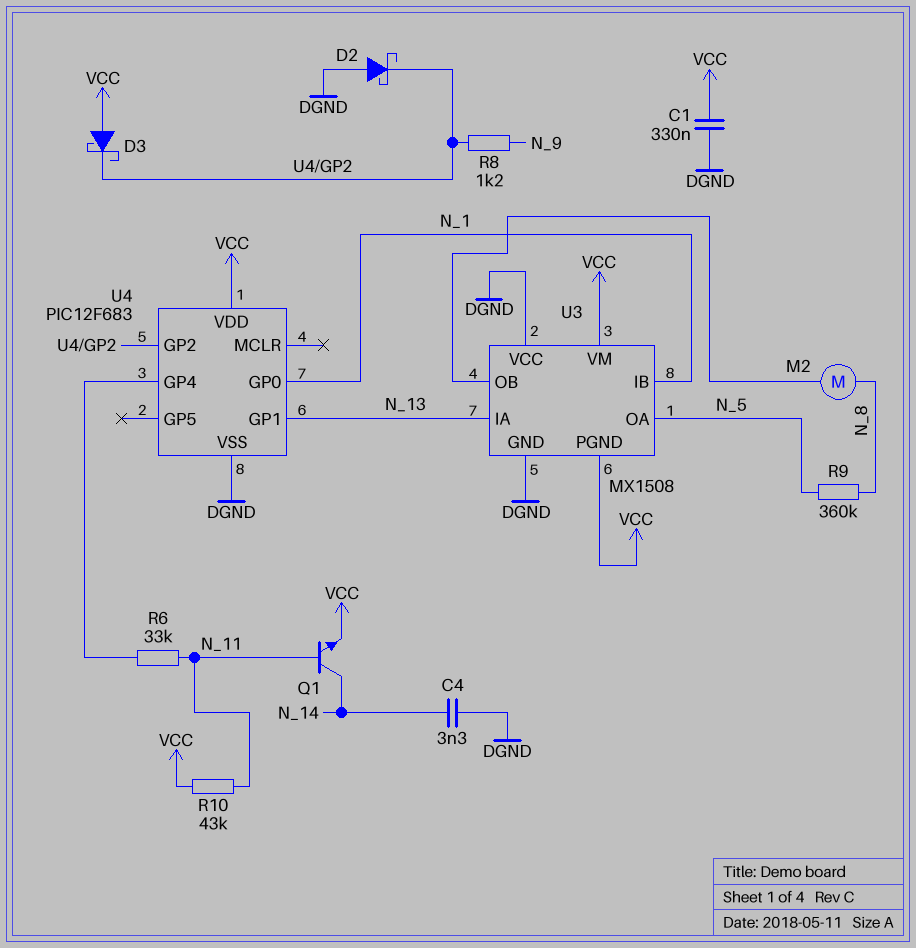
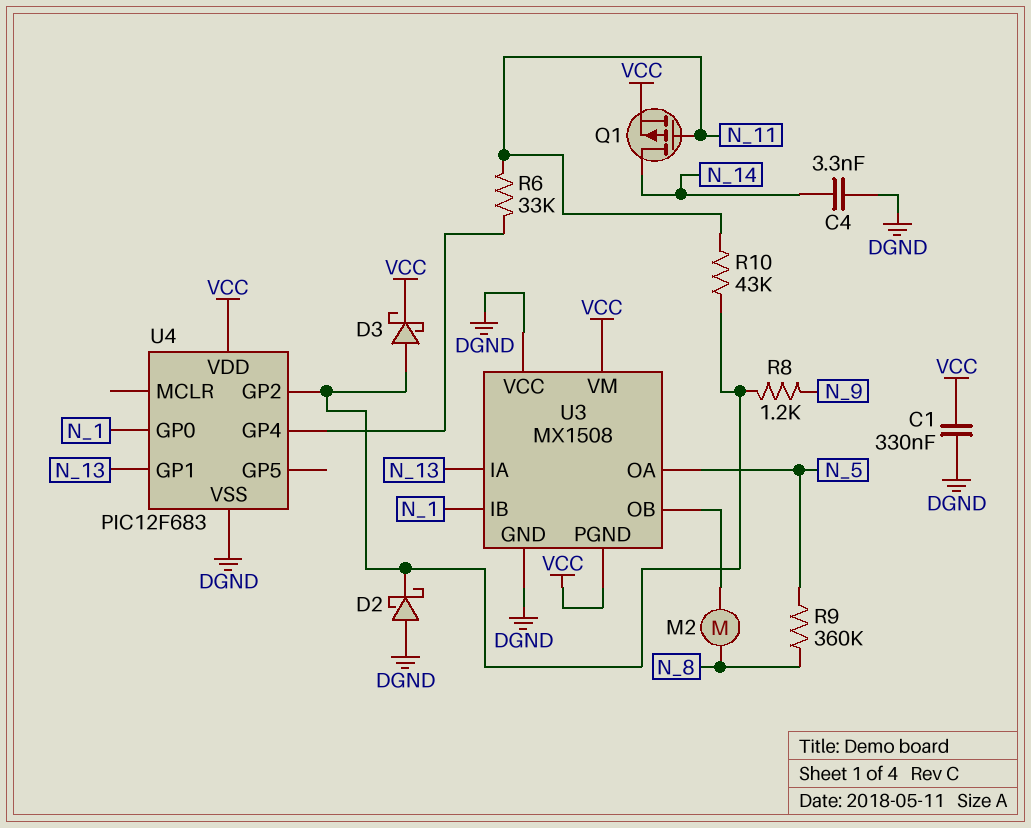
D3: schottky (A VCC, K U4/GP2) -> schottky (A U4/GP2, K VCC)
Q1: NPN (B N_11, C N_14, E VCC) -> PMOS (G N_11, D N_14, S VCC)
R10: 43k (N_11, VCC) -> 43k (N_11, U4/GP2)

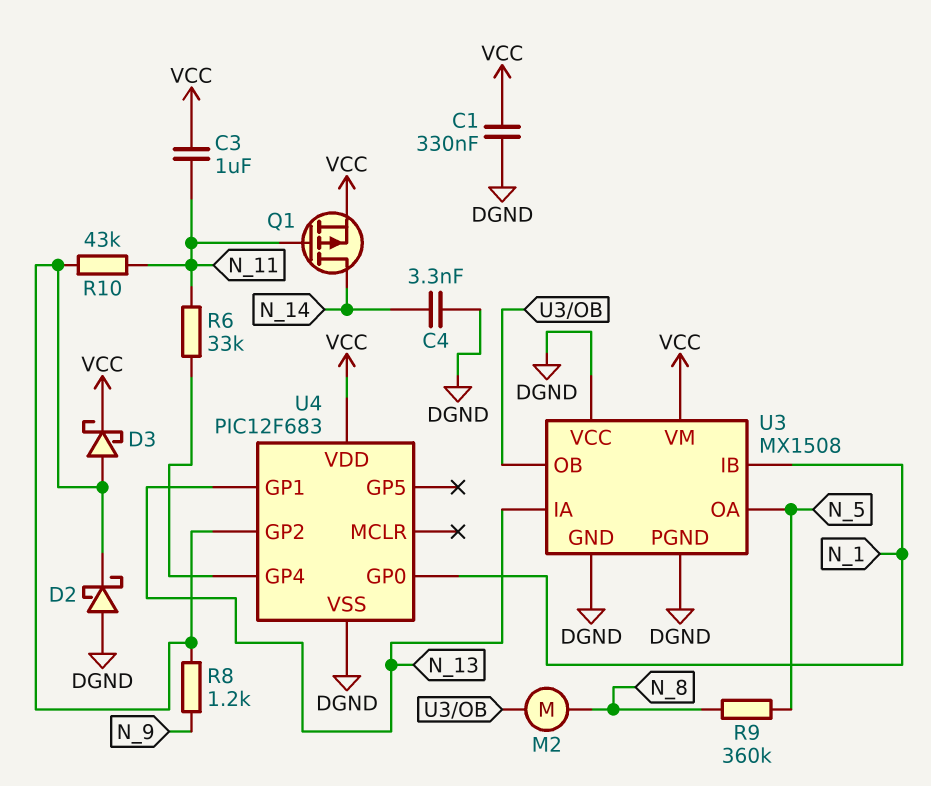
C3: none -> 1uF (N_11, VCC)
U3 pin PGND: VCC -> DGND

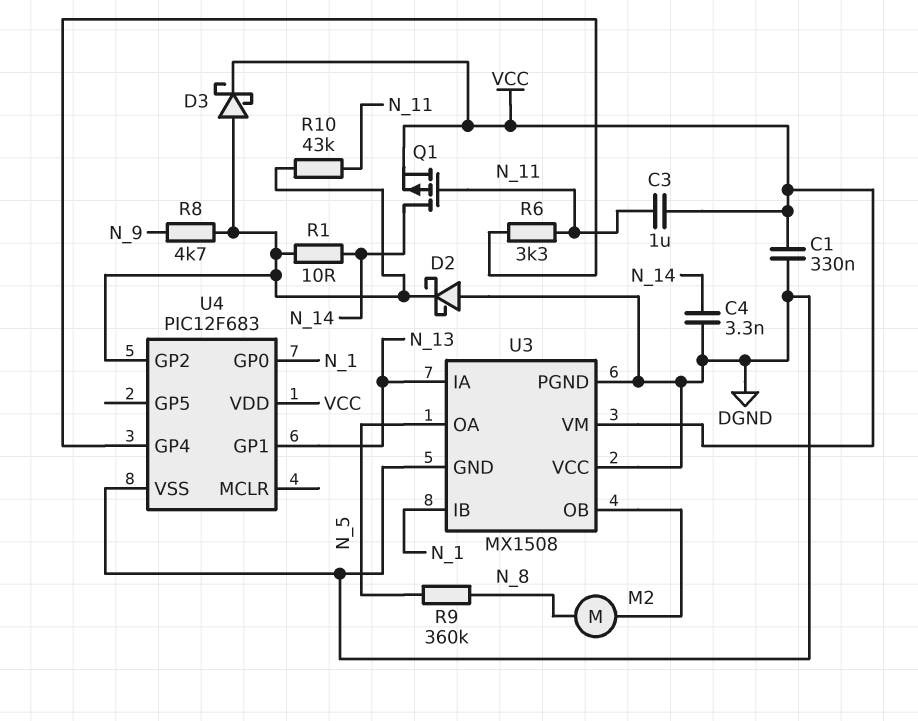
R1: none -> 10 (N_14, U4/GP2)
R6: 33k (N_11, U4/GP4) -> 3.3k (N_11, U4/GP4)
R8: 1.2k (N_9, U4/GP2) -> 4.7k (N_9, U4/GP2)

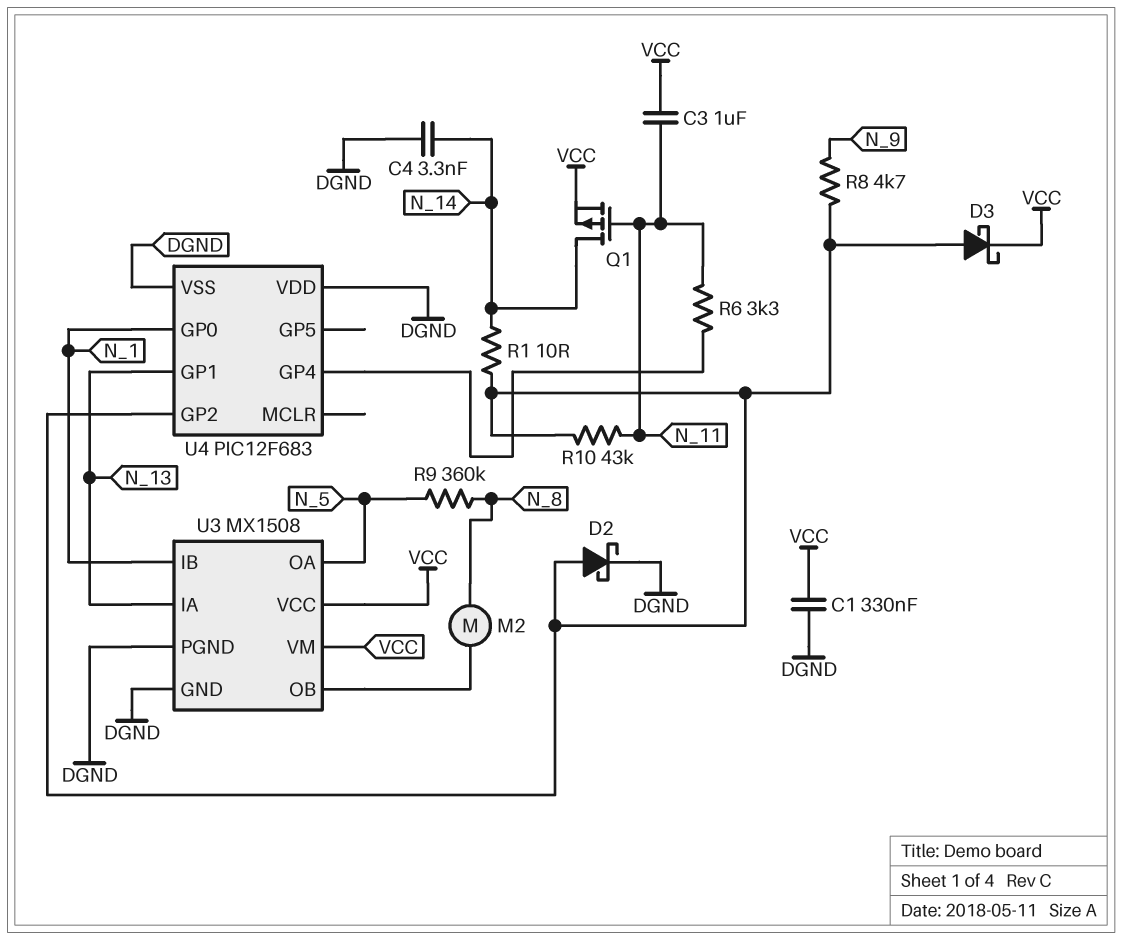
D2: schottky (A DGND, K U4/GP2) -> schottky (A U4/GP2, K DGND)
U3 pin VCC: DGND -> VCC
U4 pin VDD: VCC -> DGND

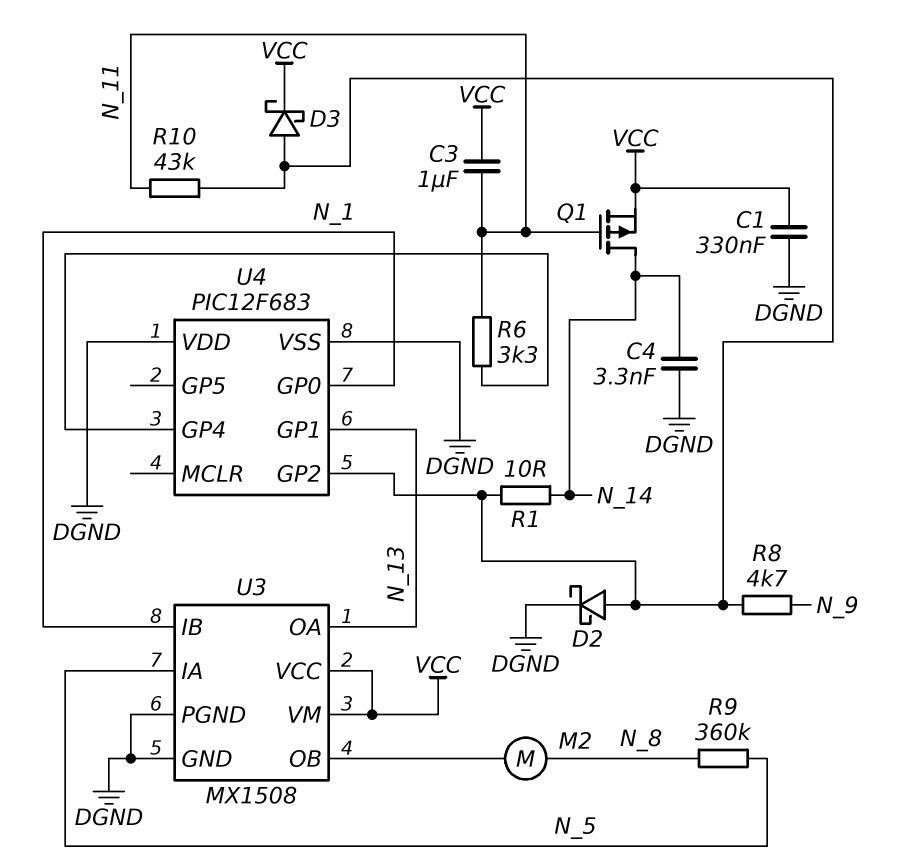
U3 pin IA: N_13 -> N_5
U3 pin OA: N_5 -> N_13

